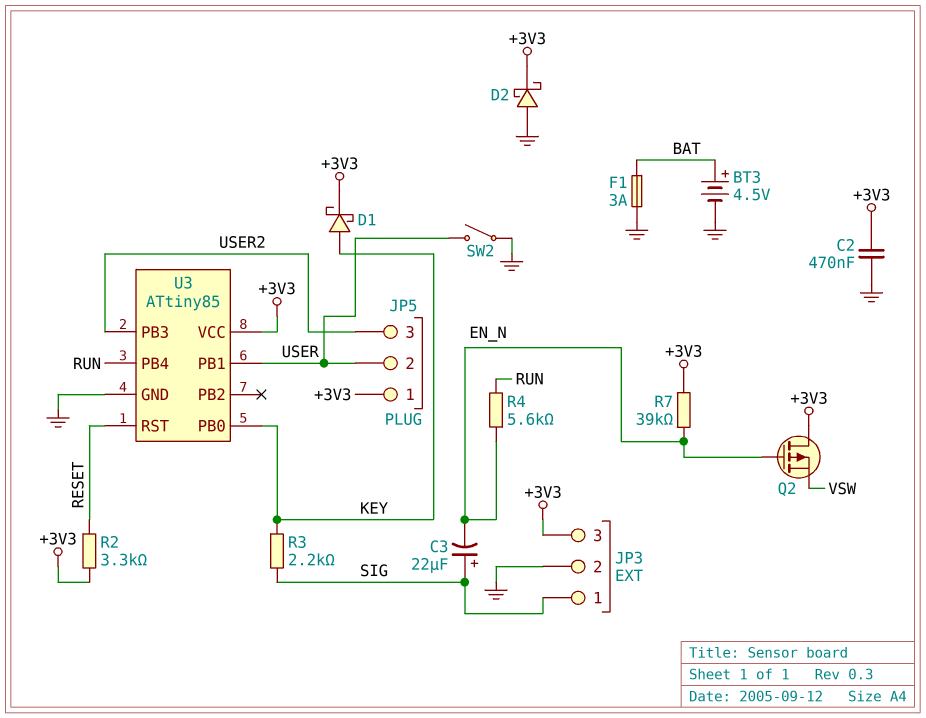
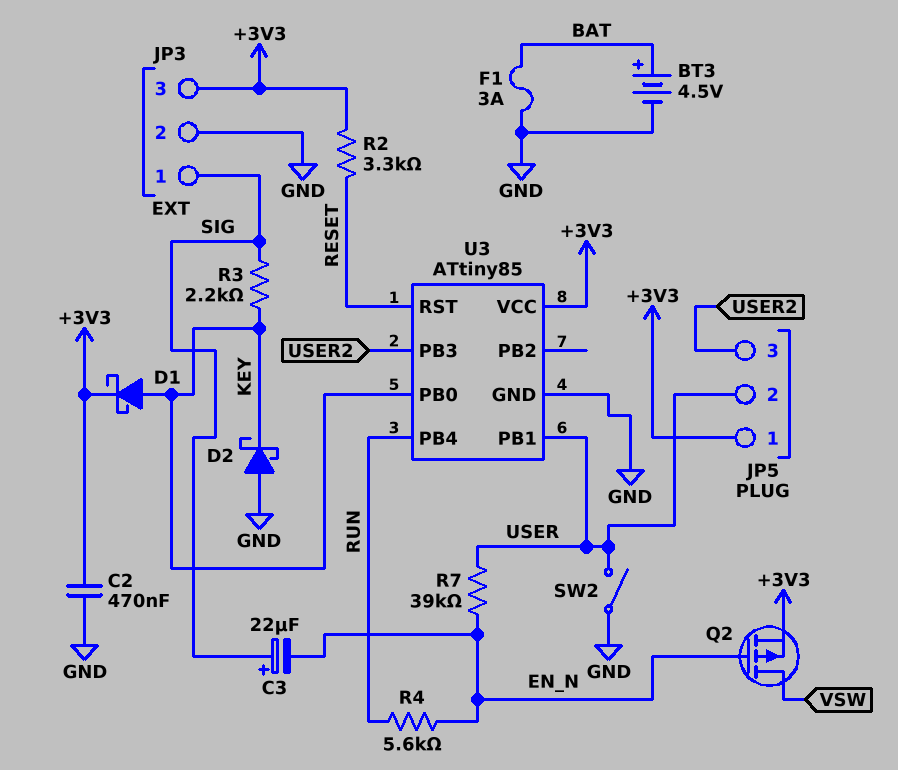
D2: schottky (A GND, K +3V3) -> schottky (A GND, K KEY)
Q2: PMOS (G EN_N, D +3V3, S VSW) -> PMOS (G EN_N, D VSW, S +3V3)
R7: 39k (+3V3, EN_N) -> 39k (EN_N, USER)

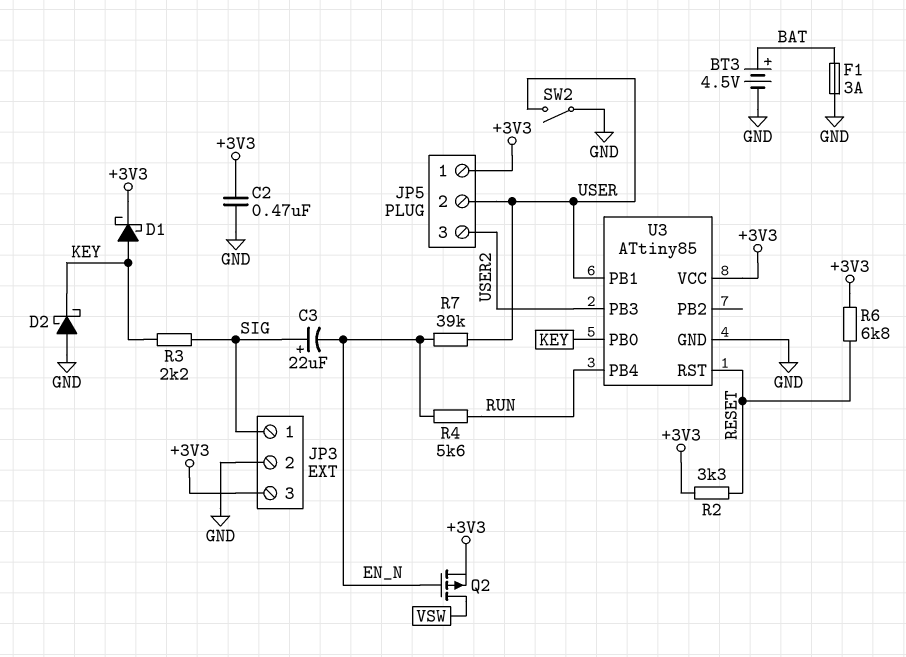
R6: none -> 6.8k (+3V3, RESET)

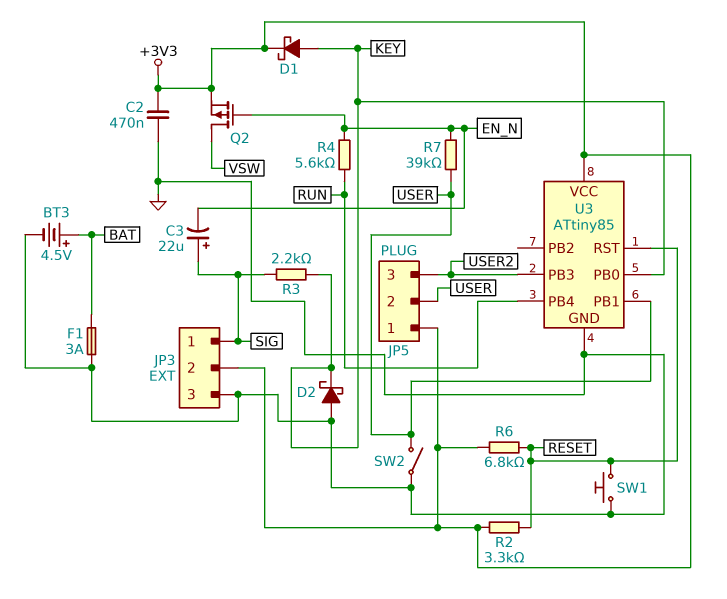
JP3 pin 2: GND -> +3V3
JP3 pin 3: +3V3 -> GND
SW1: none -> button (GND, RESET)

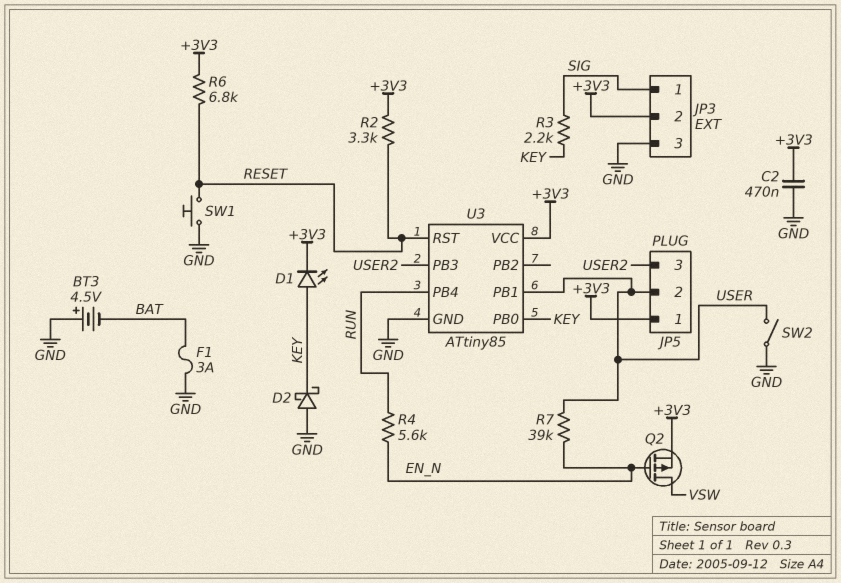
BT3: 4.5V (plus BAT, minus GND) -> 4.5V (plus GND, minus BAT)
C3: 22uF (plus SIG, minus EN_N) -> none
D1: schottky (A KEY, K +3V3) -> LED (A KEY, K +3V3)

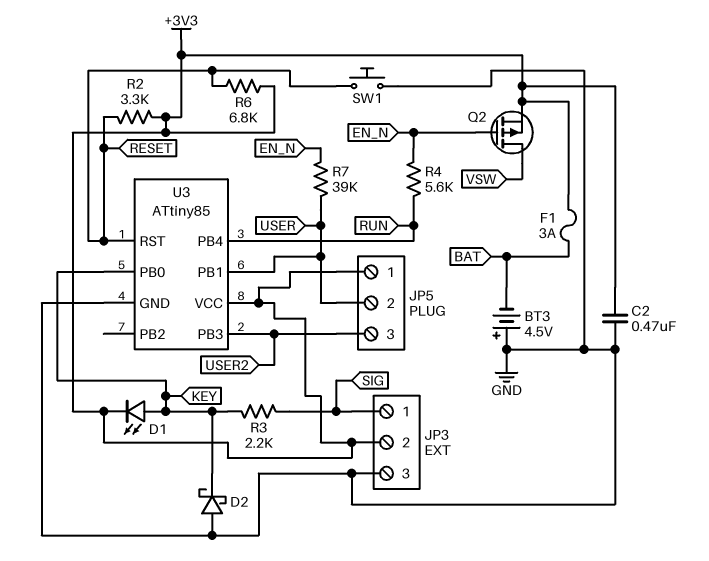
F1: 3A (BAT, GND) -> 3A (+3V3, BAT)
SW2: switch (GND, USER) -> none

